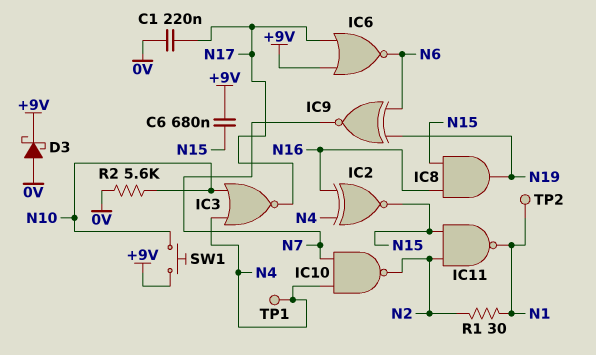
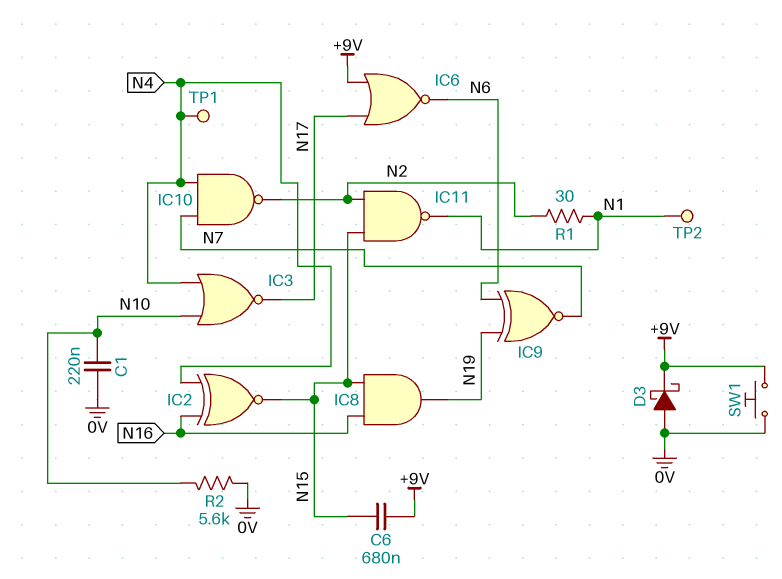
C1: 220nF (0V, N17) -> 220nF (0V, N10)
SW1: button (+9V, N10) -> button (+9V, 0V)

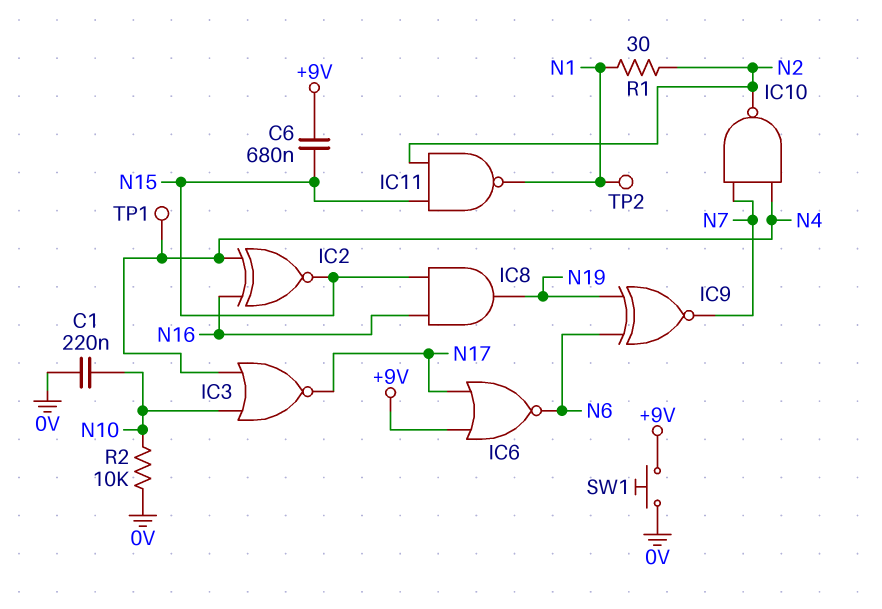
D3: schottky (A 0V, K +9V) -> none
R2: 5.6k (0V, N10) -> 10k (0V, N10)

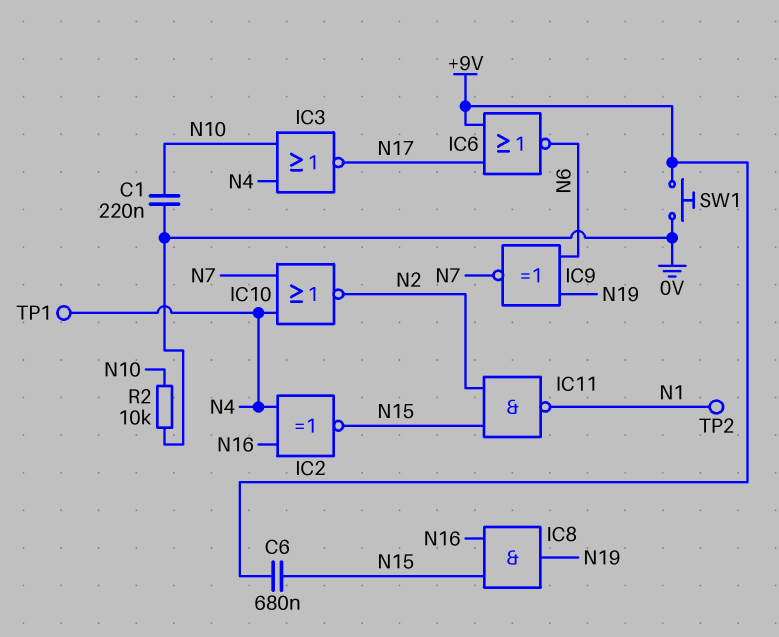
IC10: NAND (in N4, in N7, out N2) -> NOR (in N4, in N7, out N2)
R1: 30 (N1, N2) -> none

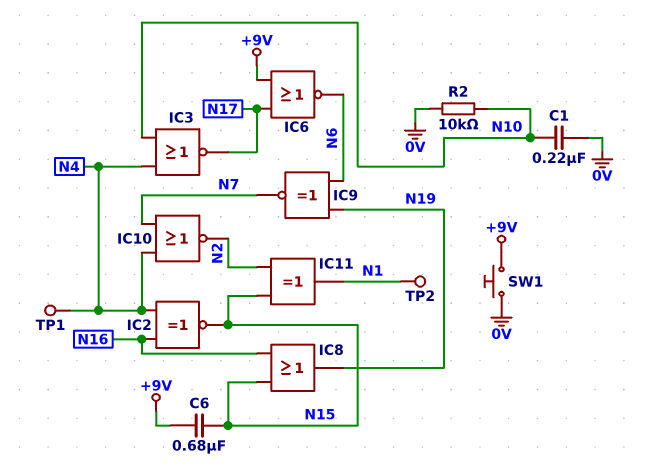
IC8: AND (in N15, in N16, out N19) -> OR (in N15, in N16, out N19)
IC11: NAND (in N2, in N15, out N1) -> XOR (in N2, in N15, out N1)

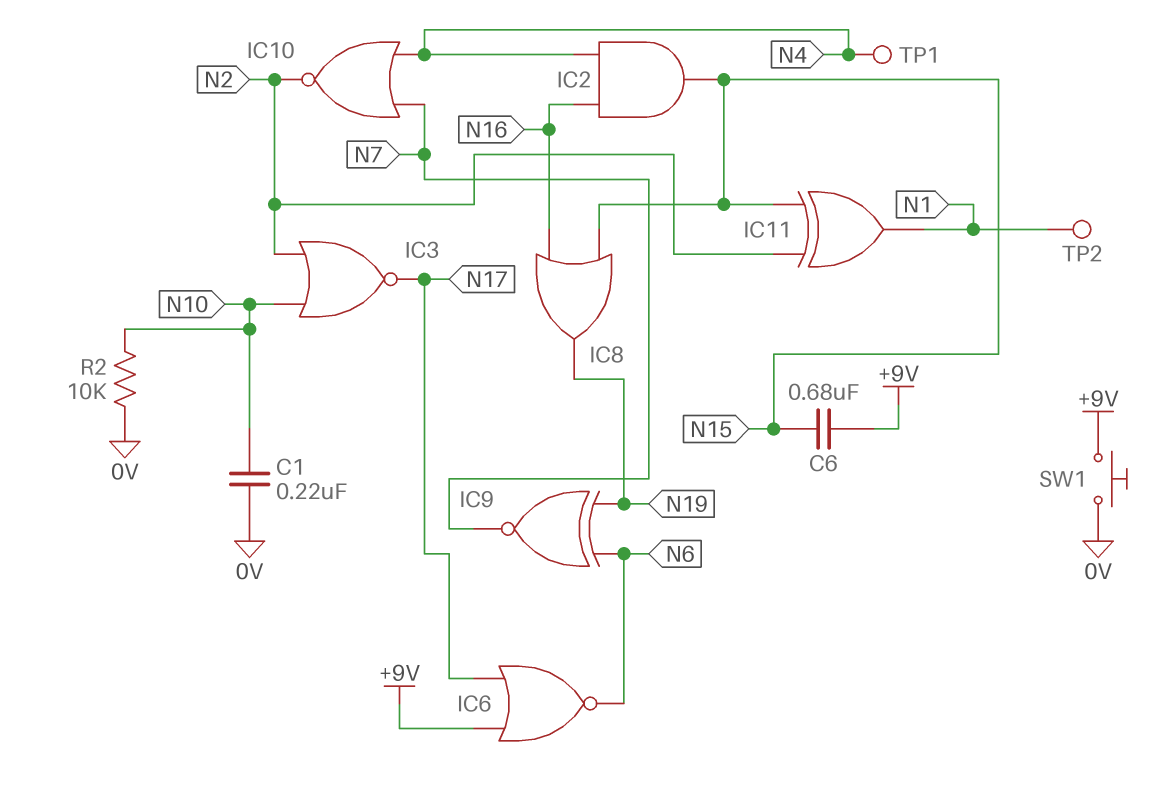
IC2: XNOR (in N4, in N16, out N15) -> AND (in N4, in N16, out N15)
IC3: NOR (in N4, in N10, out N17) -> NOR (in N2, in N10, out N17)

